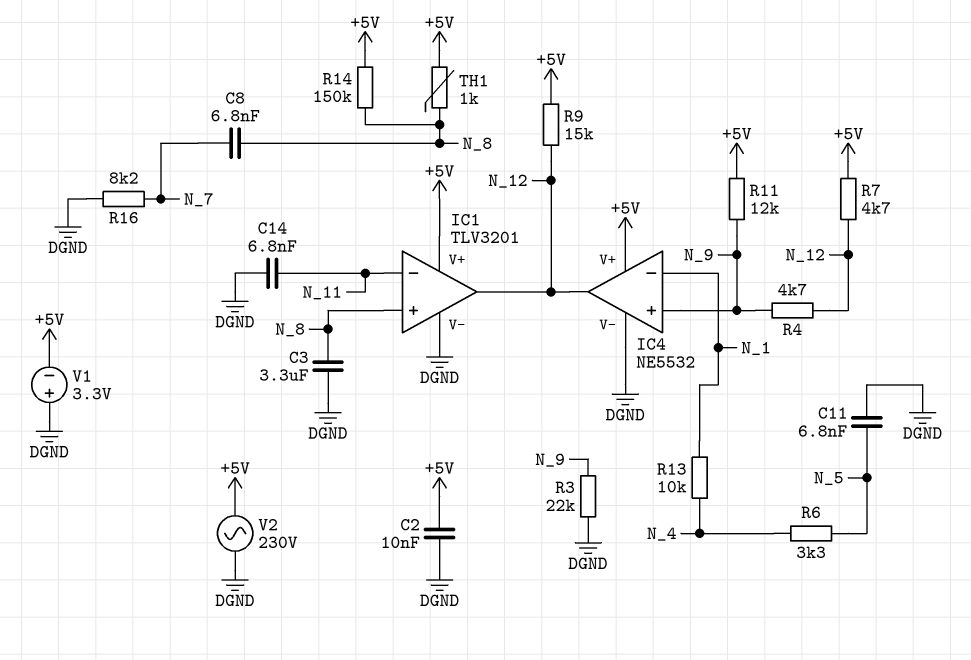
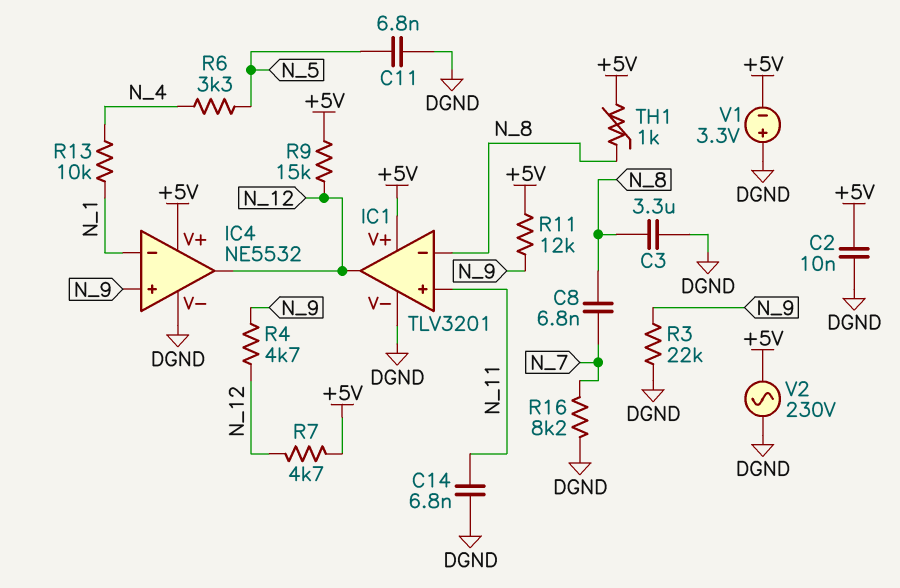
IC1 pin in+: N_8 -> N_11
IC1 pin in-: N_11 -> N_8
R14: 150k (+5V, N_8) -> none

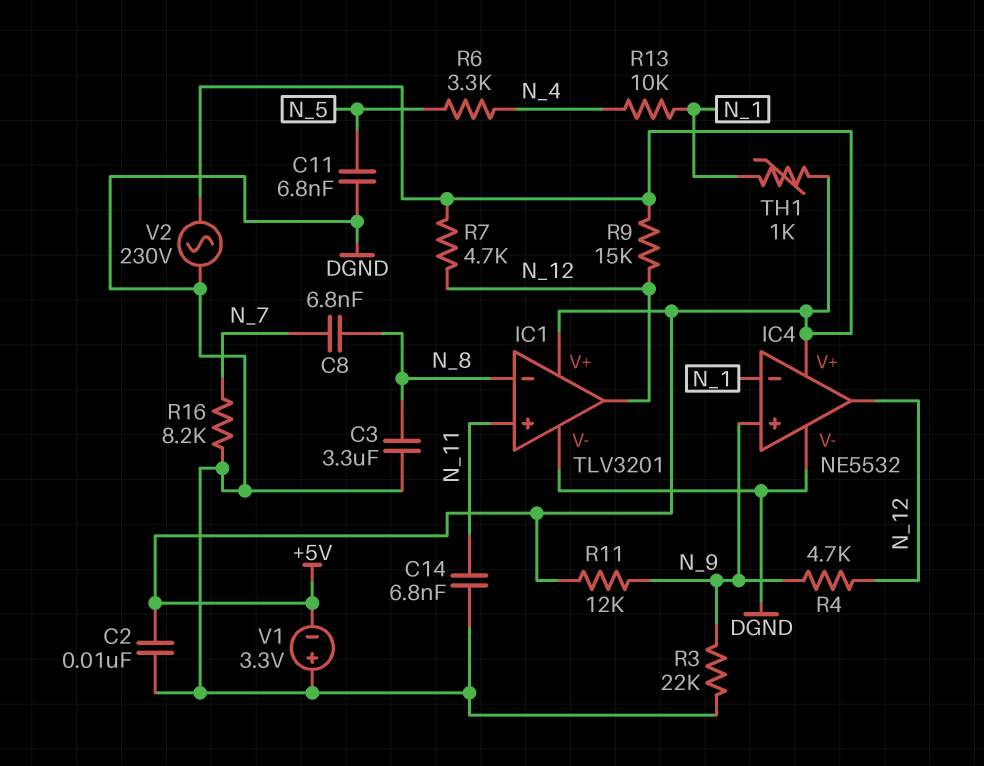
TH1: 1k (+5V, N_8) -> 1k (+5V, N_1)

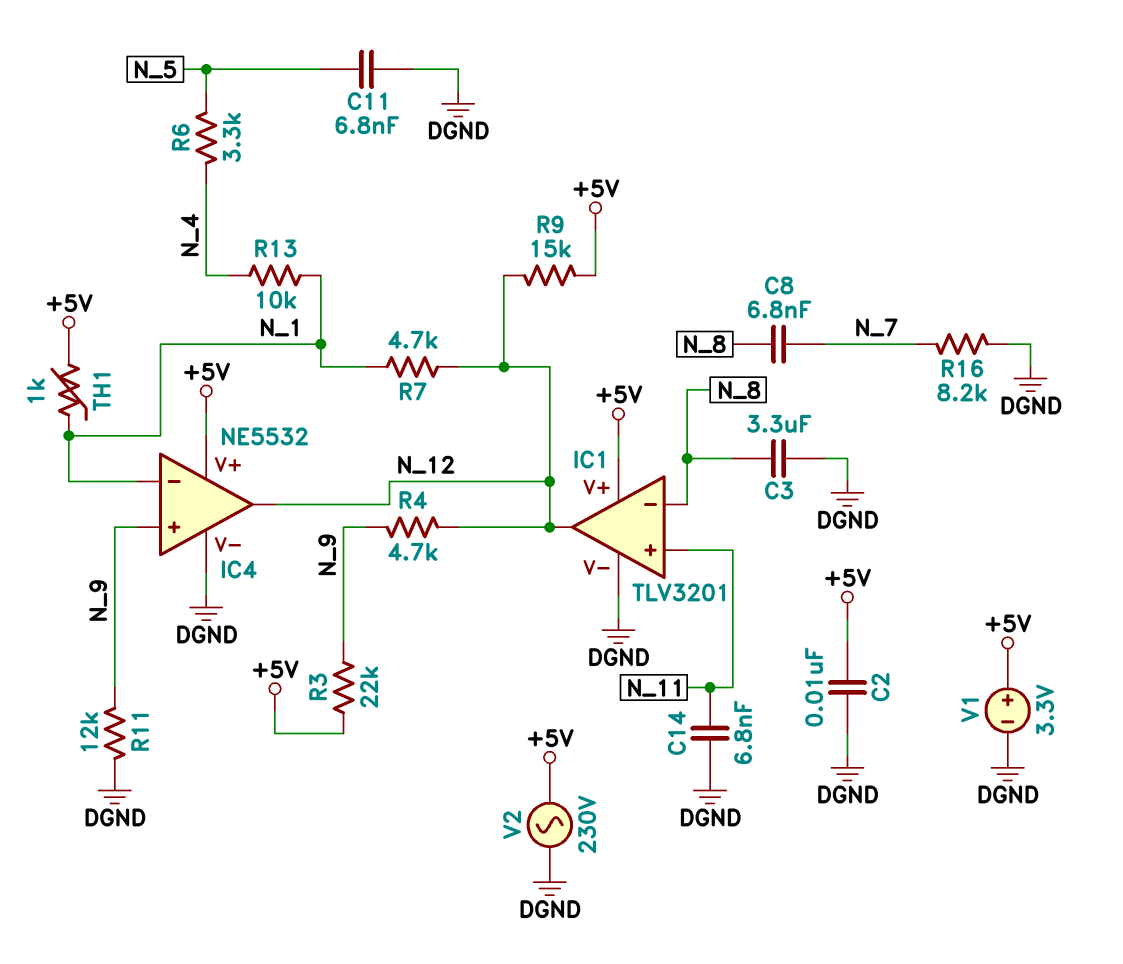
R3: 22k (DGND, N_9) -> 22k (+5V, N_9)
R7: 4.7k (+5V, N_12) -> 4.7k (N_1, N_12)
R11: 12k (+5V, N_9) -> 12k (DGND, N_9)
V1: 3.3V (plus DGND, minus +5V) -> 3.3V (plus +5V, minus DGND)

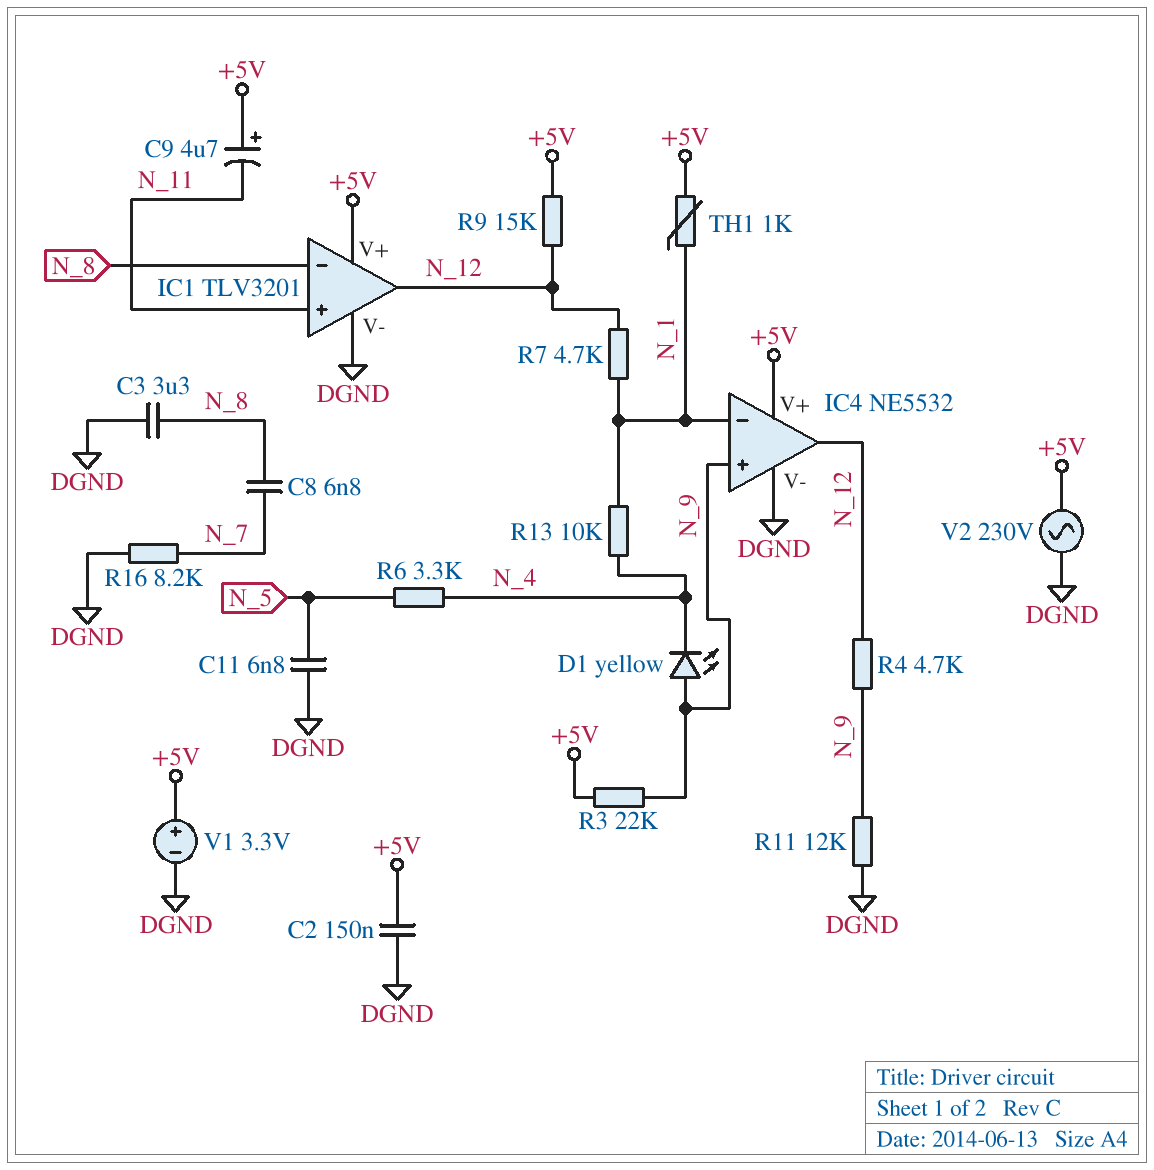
C2: 10nF (+5V, DGND) -> 150nF (+5V, DGND)
C9: none -> 4.7uF (plus +5V, minus N_11)
C14: 6.8nF (DGND, N_11) -> none
D1: none -> LED yellow (A N_9, K N_4)

